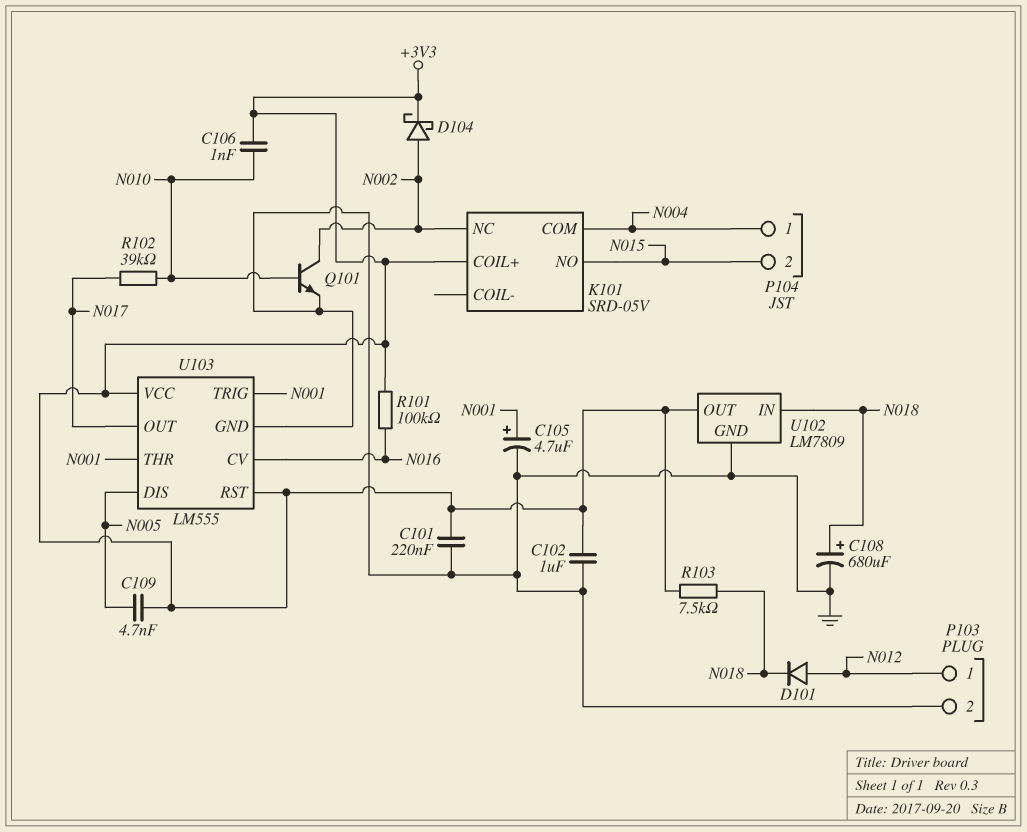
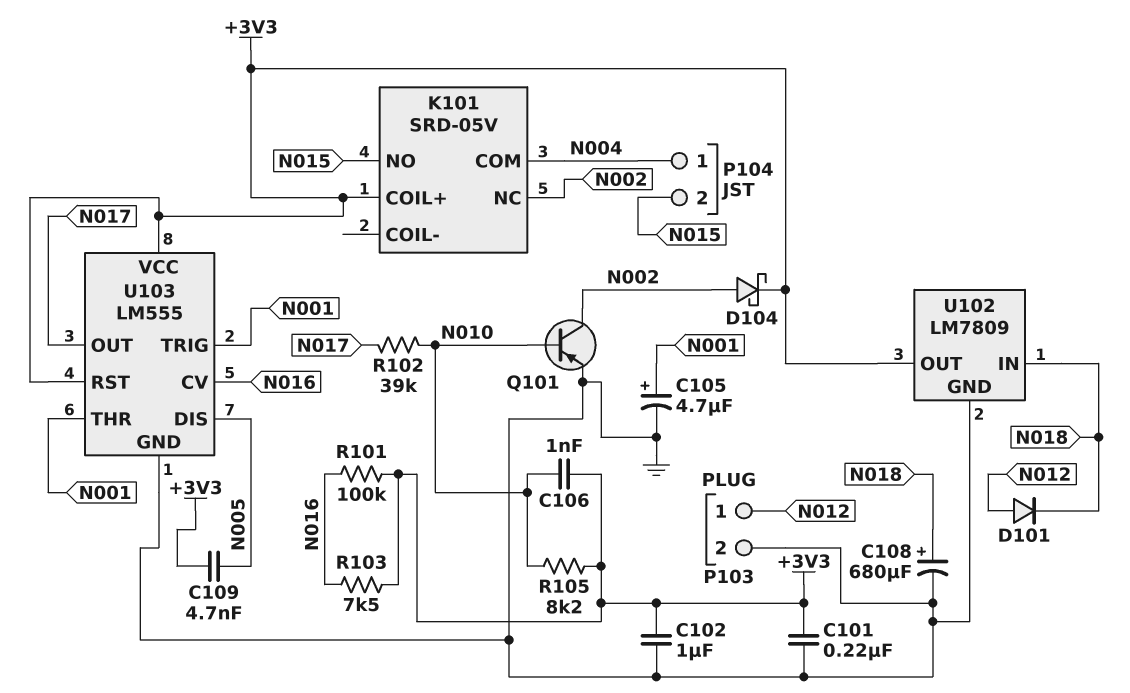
Q101: NPN (B N010, C N002, E GND) -> PNP (B N010, C N002, E GND)
R103: 7.5k (+3V3, N018) -> 7.5k (+3V3, N016)
R105: none -> 8.2k (+3V3, N010)

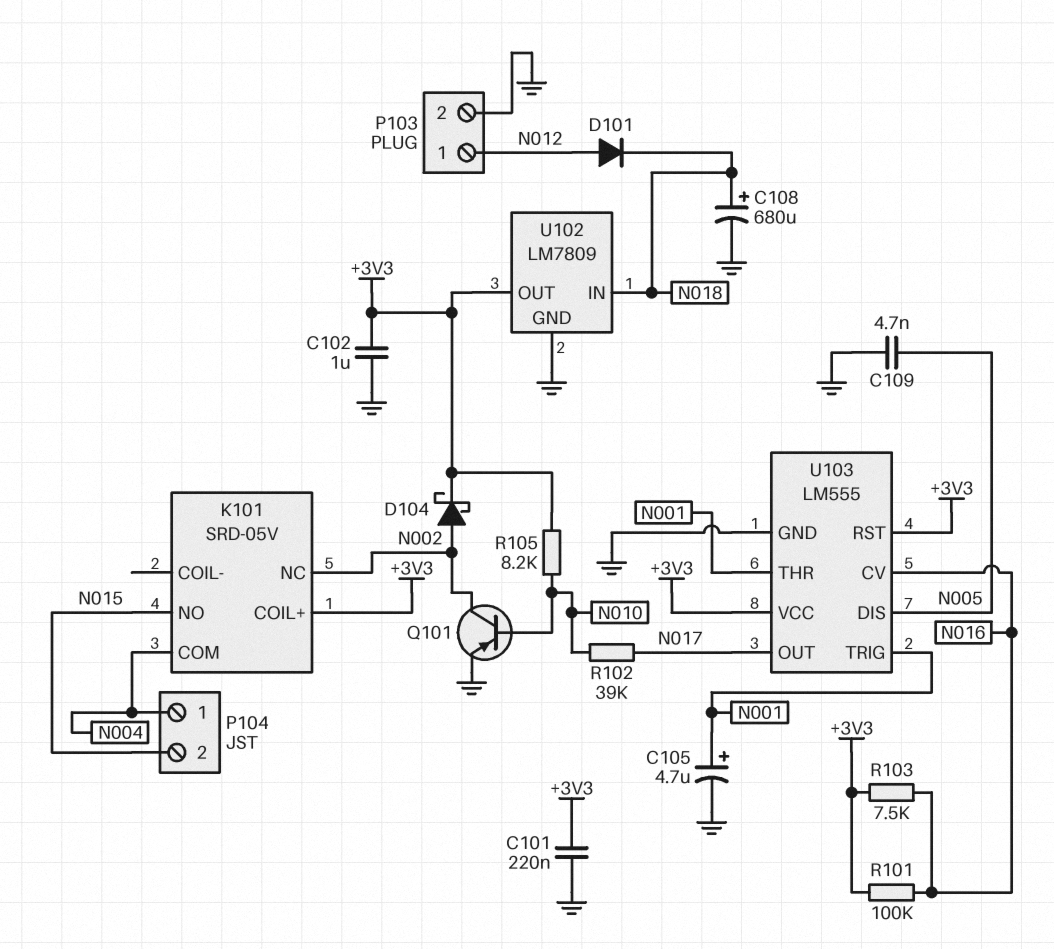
C106: 1nF (+3V3, N010) -> none
C109: 4.7nF (+3V3, N005) -> 4.7nF (GND, N005)

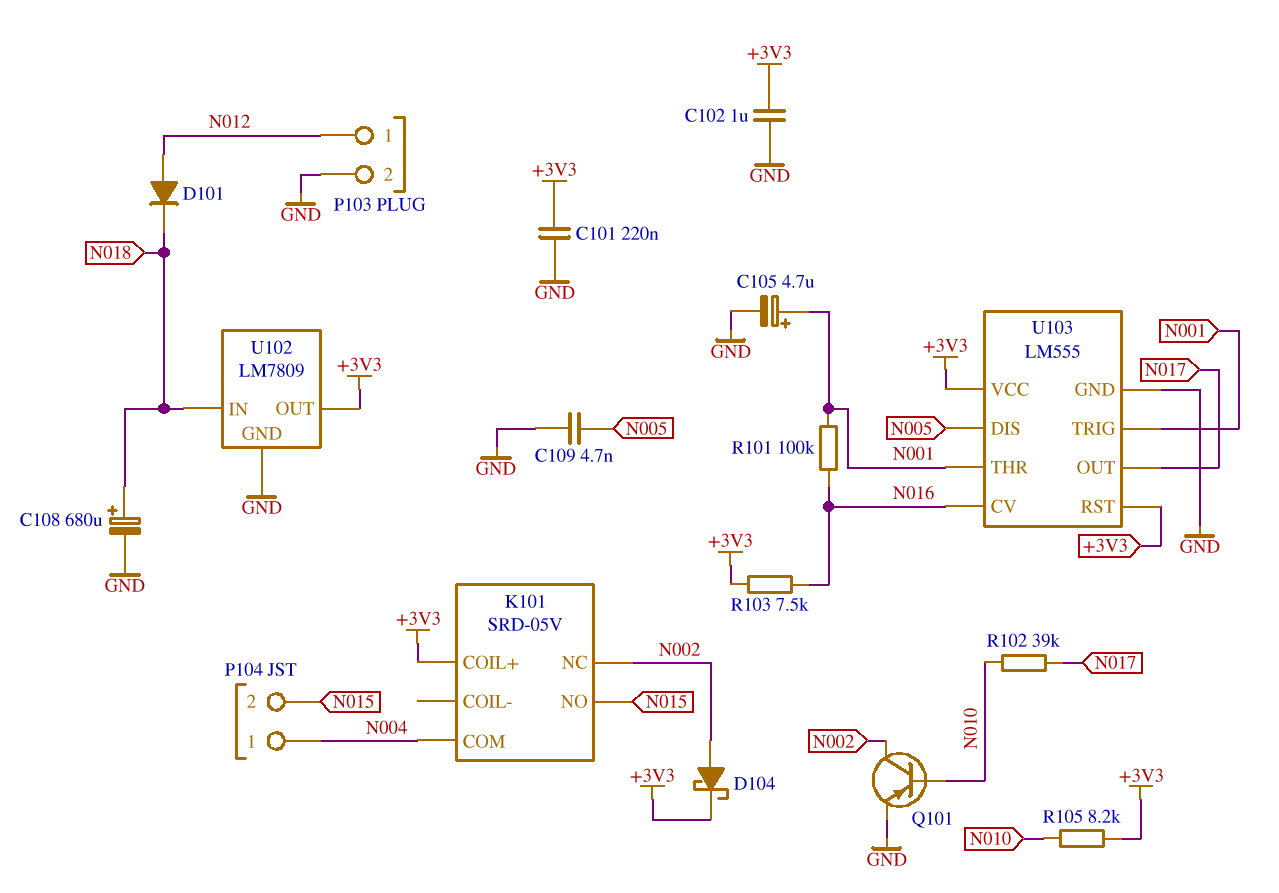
R101: 100k (+3V3, N016) -> 100k (N001, N016)

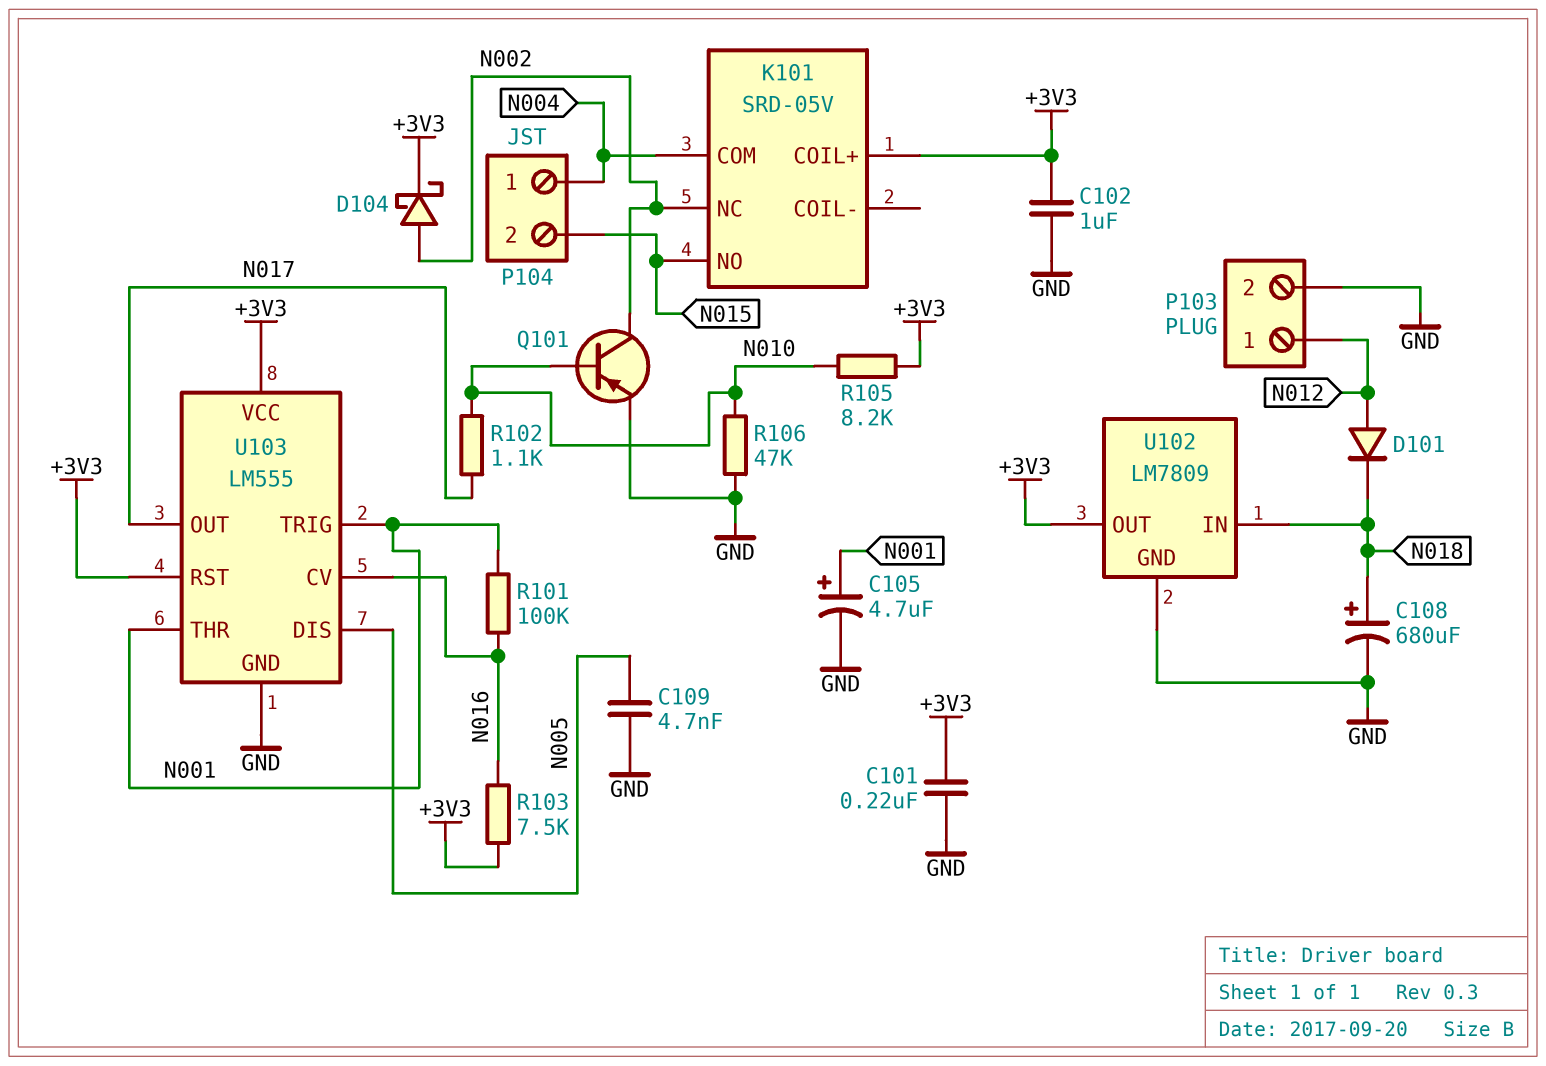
R102: 39k (N010, N017) -> 1.1k (N010, N017)
R106: none -> 47k (GND, N010)

